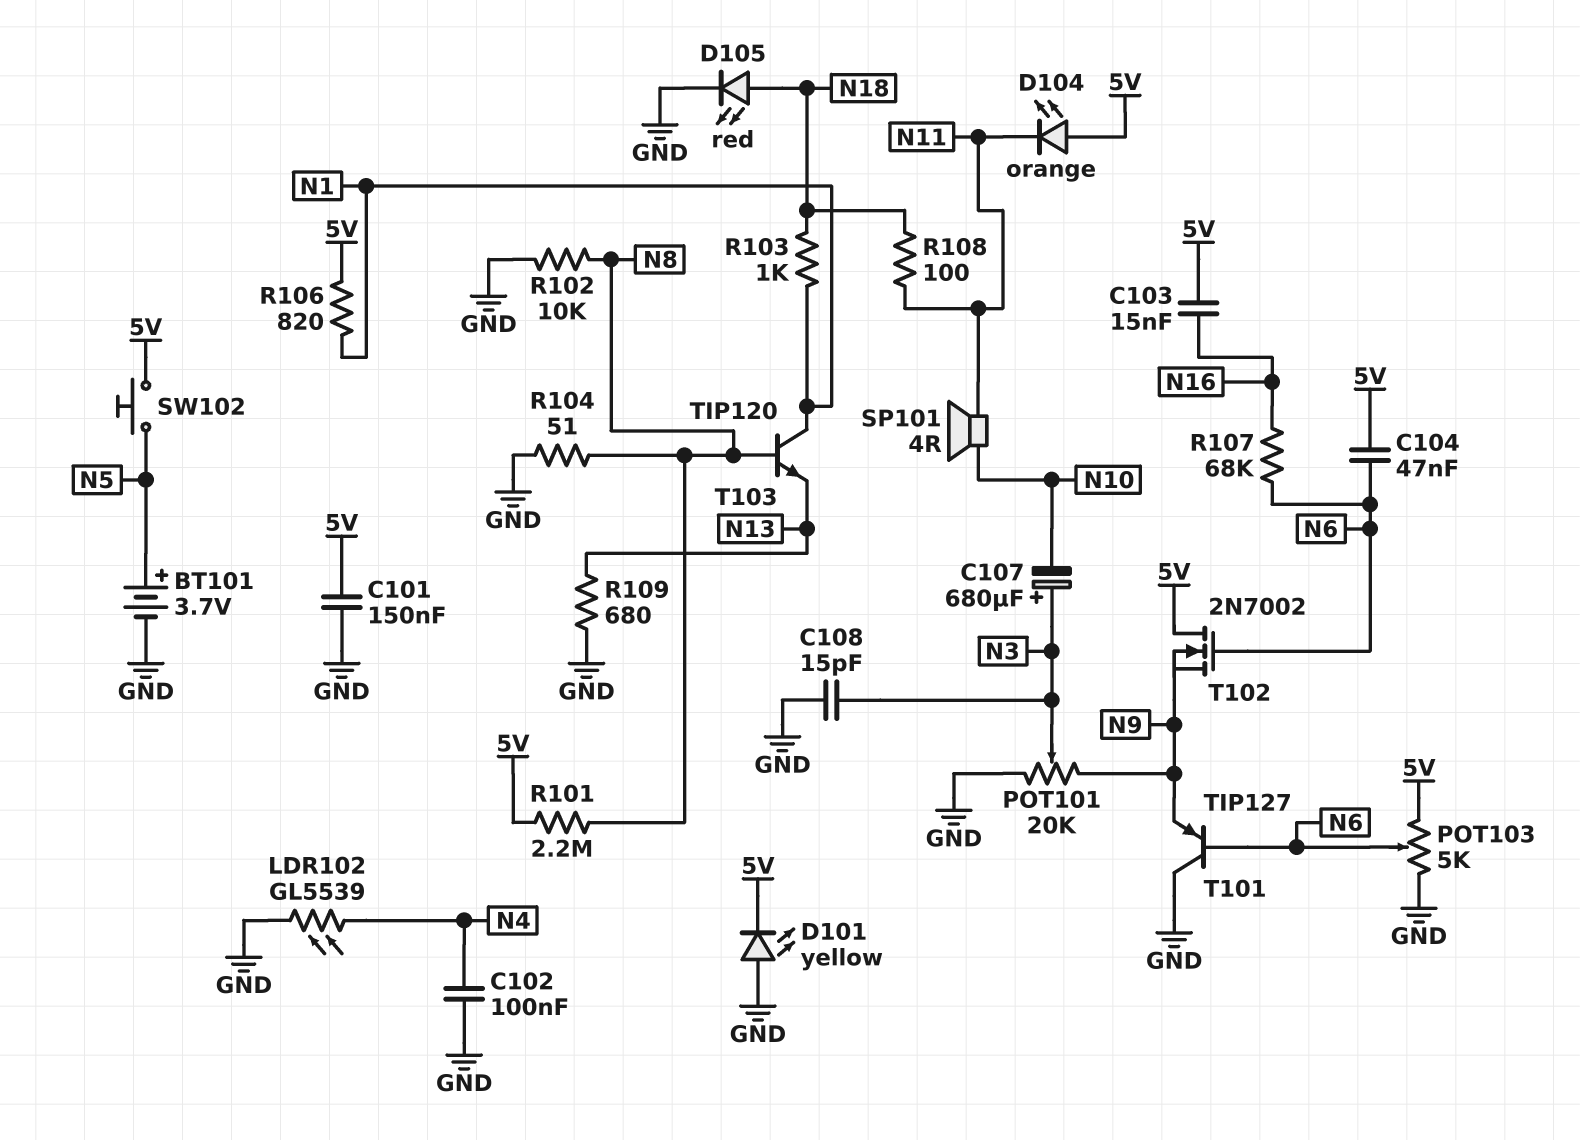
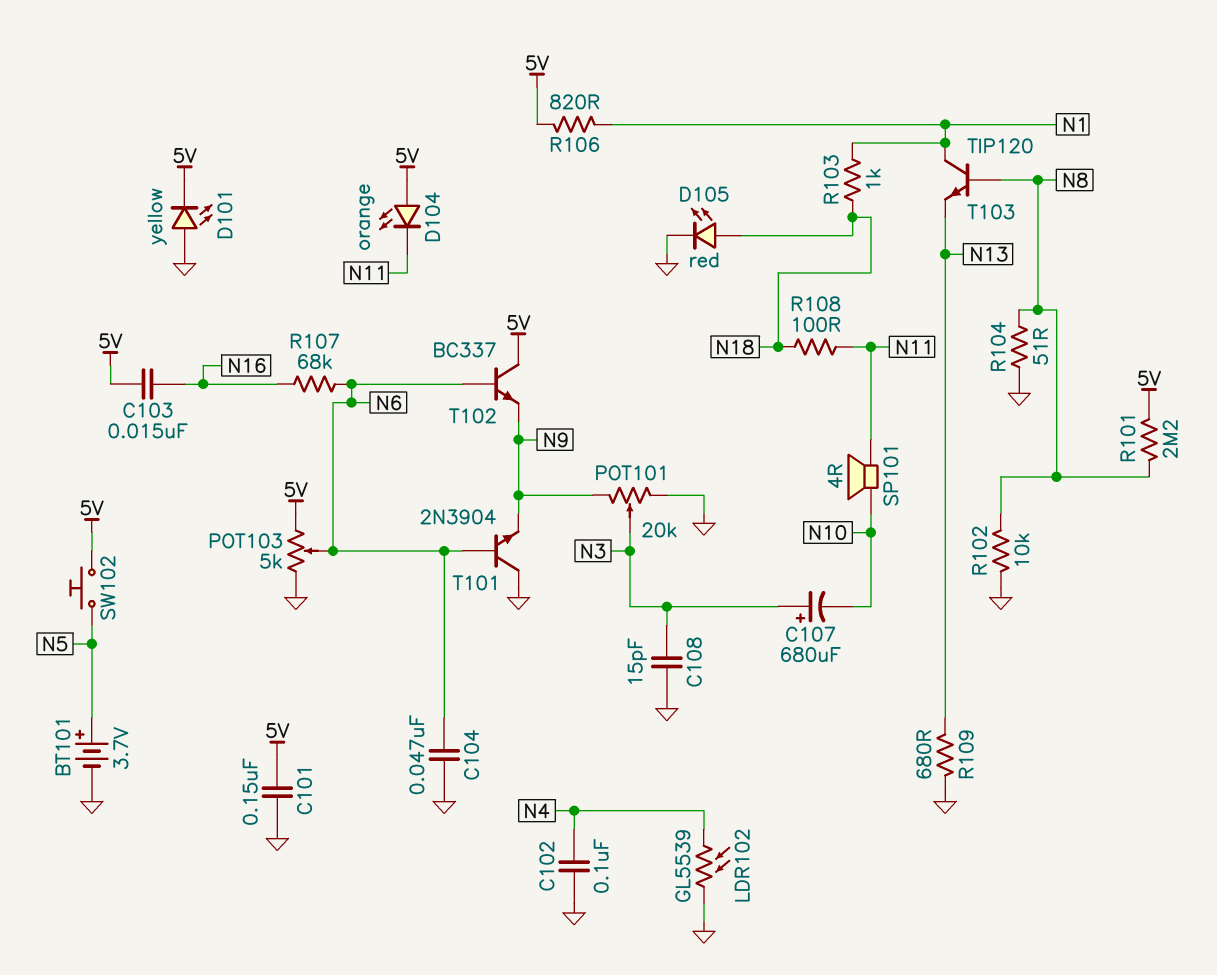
C104: 47nF (5V, N6) -> 47nF (GND, N6)
T101: PNP TIP127 (B N6, C GND, E N9) -> NPN 2N3904 (B N6, C GND, E N9)
T102: NMOS 2N7002 (G N6, D 5V, S N9) -> NPN BC337 (B N6, C 5V, E N9)

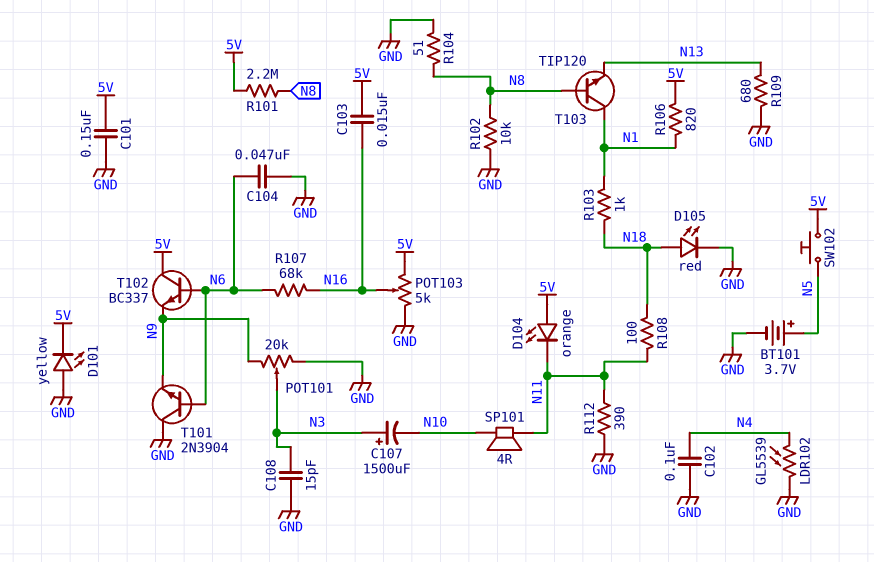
C107: 680uF (plus N3, minus N10) -> 1500uF (plus N3, minus N10)
POT103: 5k (5V, GND, wiper N6) -> 5k (5V, GND, wiper N16)
R112: none -> 390 (GND, N11)

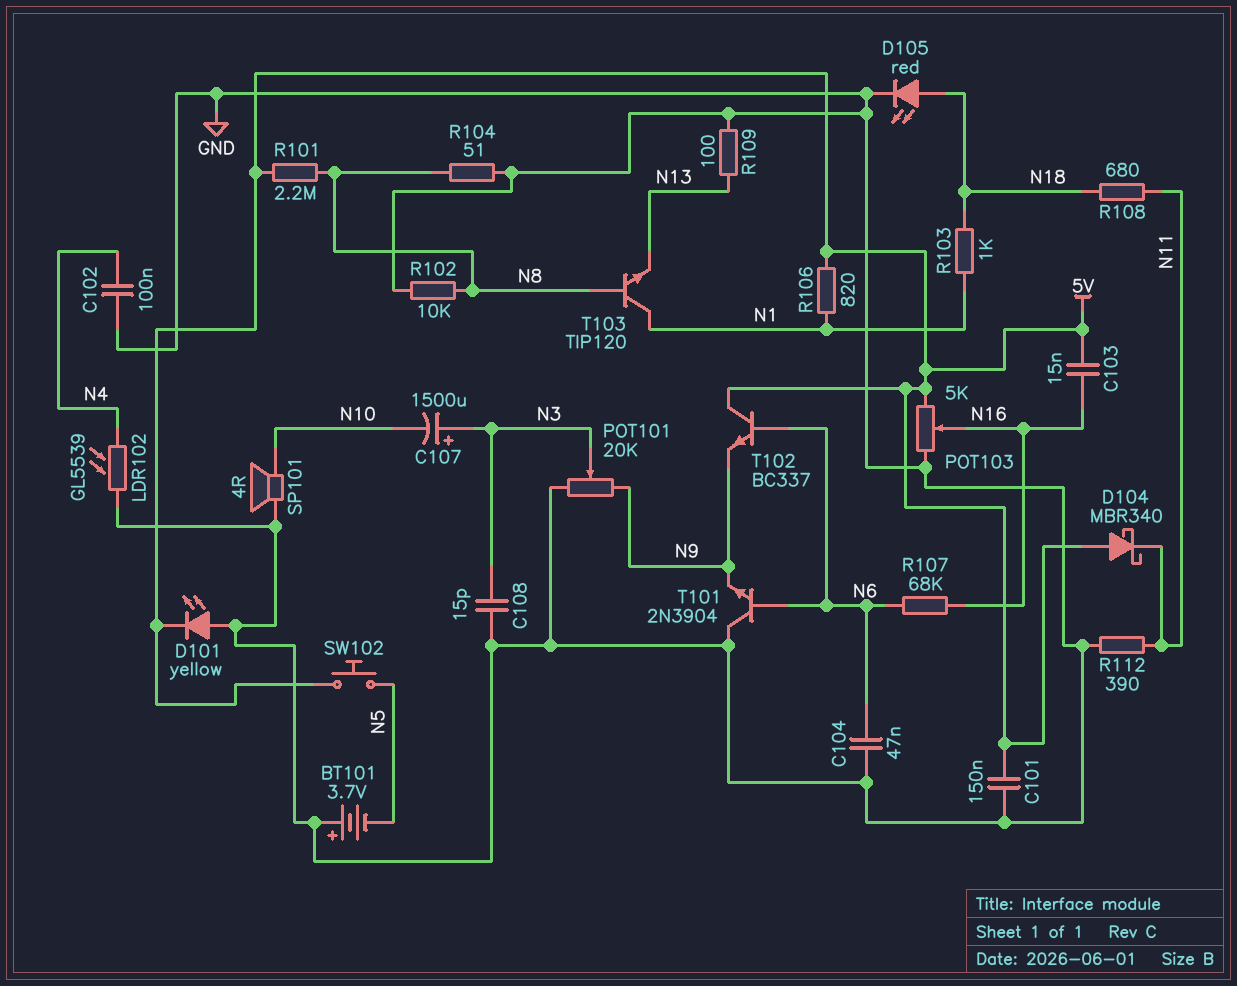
BT101: 3.7V (plus N5, minus GND) -> 3.7V (plus GND, minus N5)
D104: LED orange (A 5V, K N11) -> schottky MBR340 (A 5V, K N11)
R108: 100 (N11, N18) -> 680 (N11, N18)
R109: 680 (GND, N13) -> 100 (GND, N13)
SP101: speaker 4R (N10, N11) -> speaker 4R (GND, N10)

